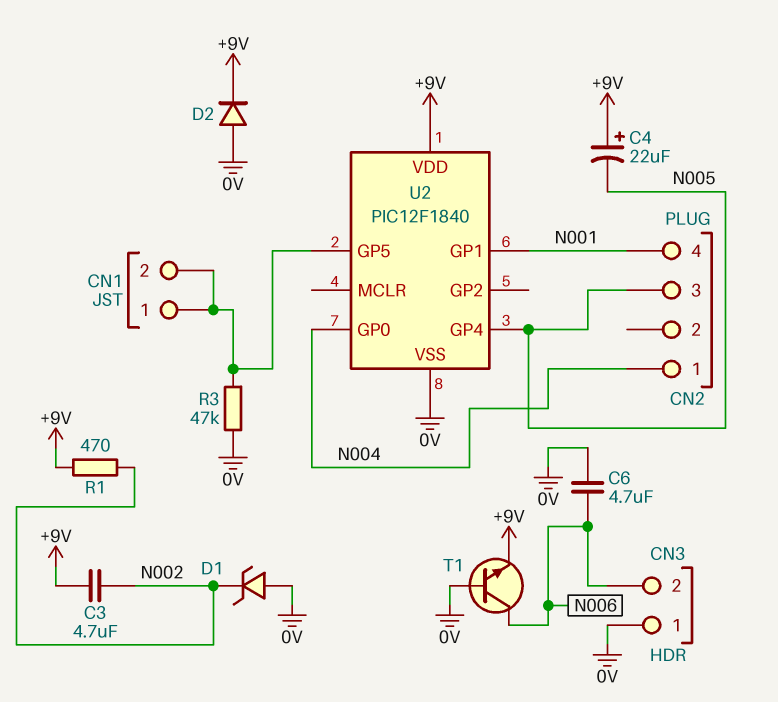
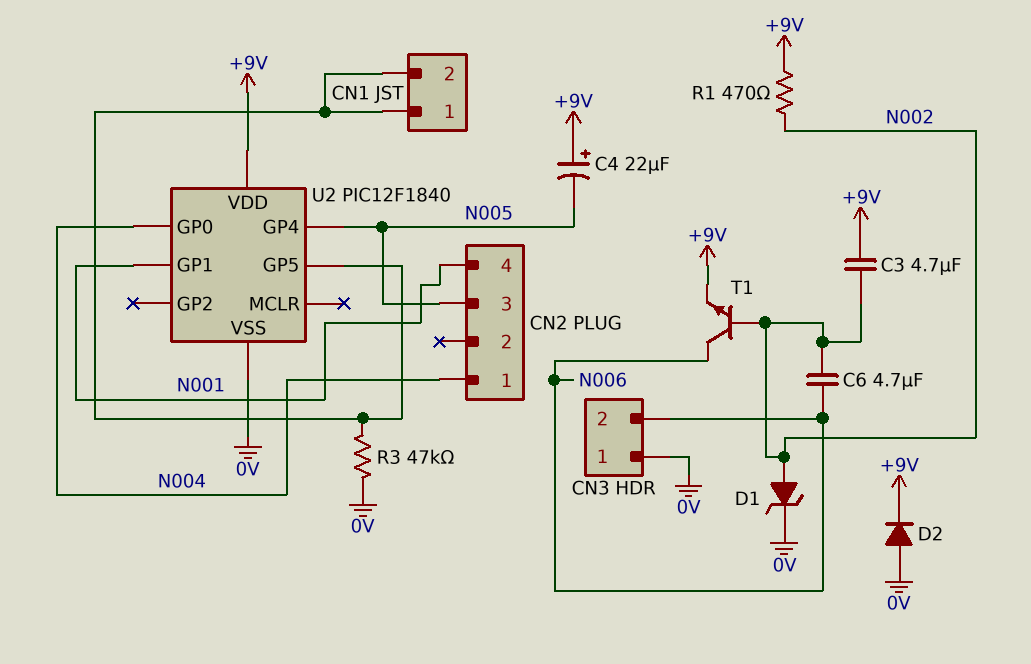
C6: 4.7uF (0V, N006) -> 4.7uF (N002, N006)
D1: zener (A 0V, K N002) -> zener (A N002, K 0V)
T1: NPN (B 0V, C N006, E +9V) -> NPN (B N002, C N006, E +9V)

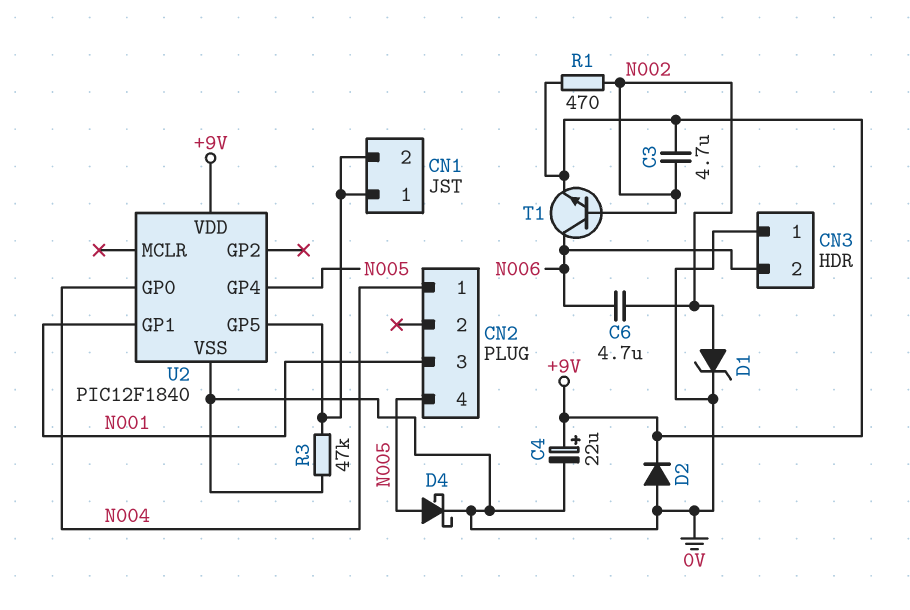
C4: 22uF (plus +9V, minus N005) -> 22uF (plus +9V, minus 0V)
CN2 pin 3: N005 -> N001
CN2 pin 4: N001 -> N005
D4: none -> schottky (A N005, K 0V)

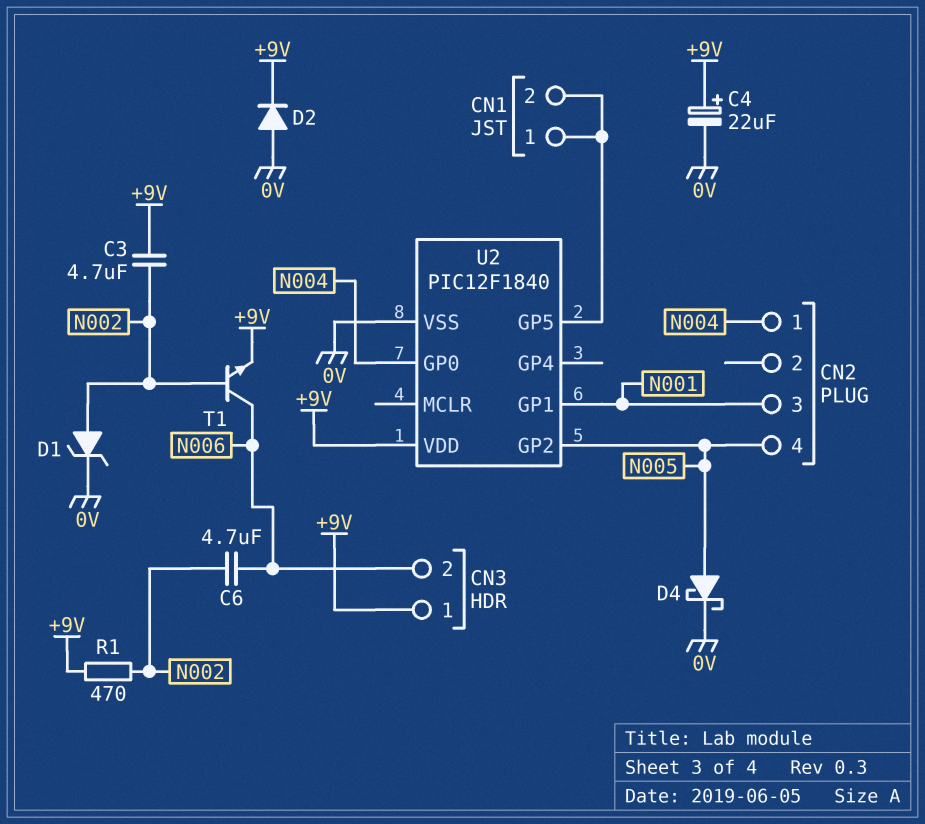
CN3 pin 1: 0V -> +9V
R3: 47k (0V, CN1/1) -> none
U2 pin GP2: none -> N005
U2 pin GP4: N005 -> none

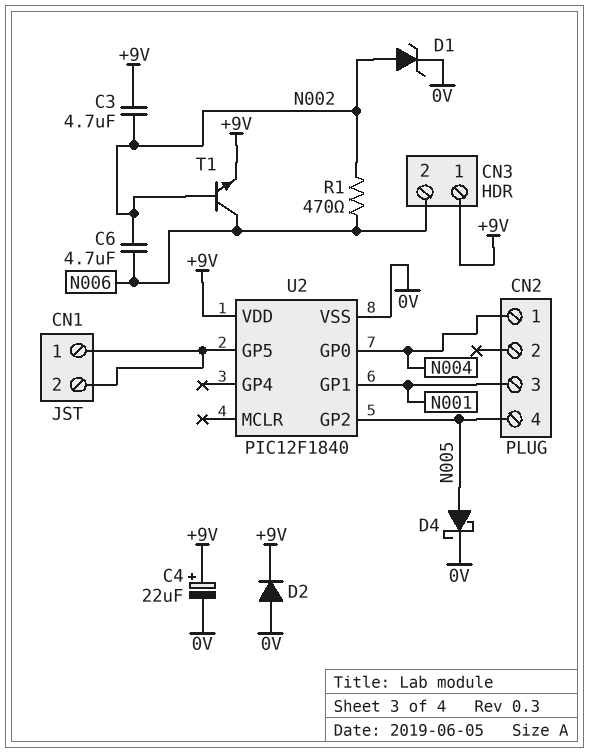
R1: 470 (+9V, N002) -> 470 (N002, N006)

